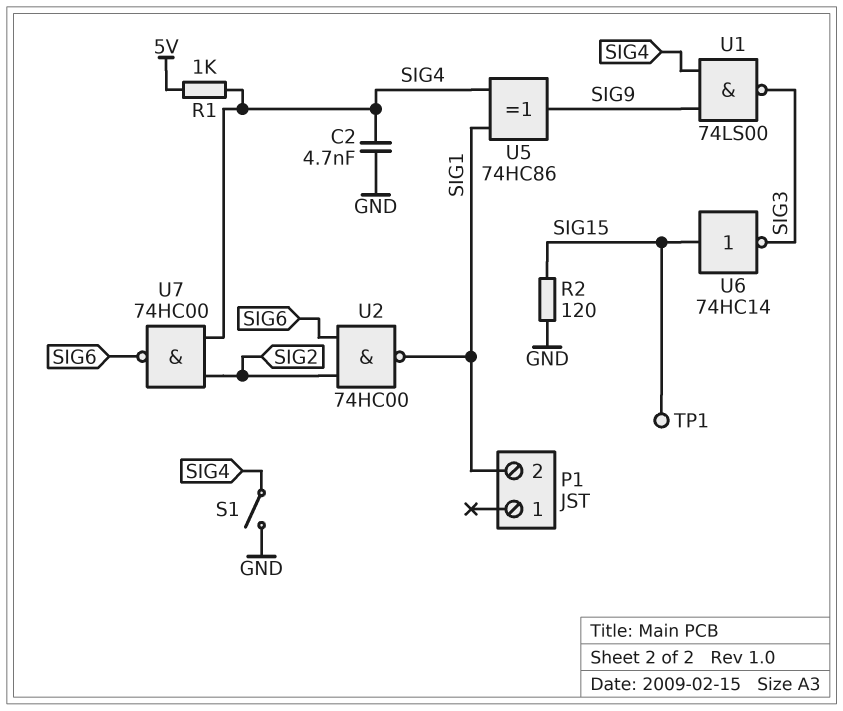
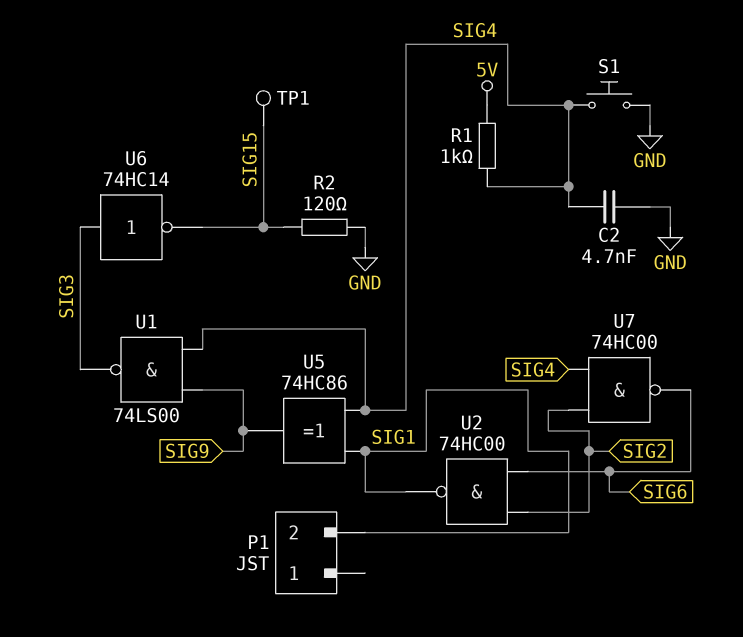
S1: switch (GND, SIG4) -> button (GND, SIG4)
U6: NOT 74HC14 (in SIG15, out SIG3) -> NOT 74HC14 (in SIG3, out SIG15)

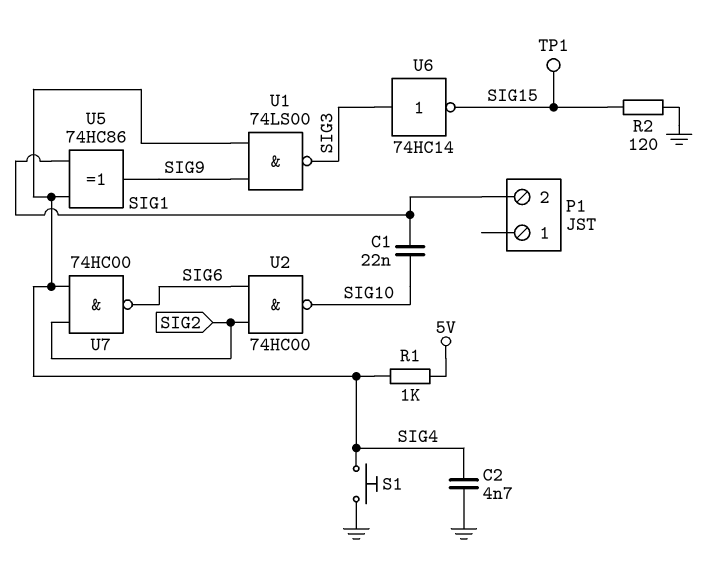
C1: none -> 22nF (SIG1, SIG10)
U2: NAND 74HC00 (in SIG2, in SIG6, out SIG1) -> NAND 74HC00 (in SIG2, in SIG6, out SIG10)

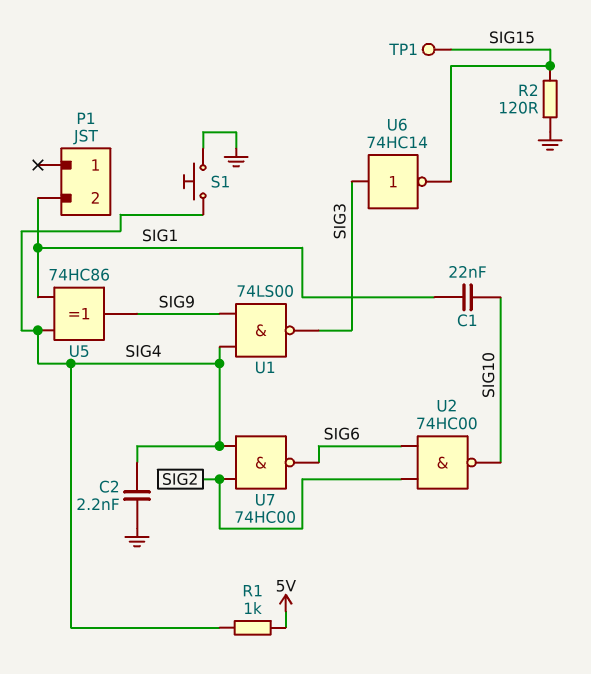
C2: 4.7nF (GND, SIG4) -> 2.2nF (GND, SIG4)

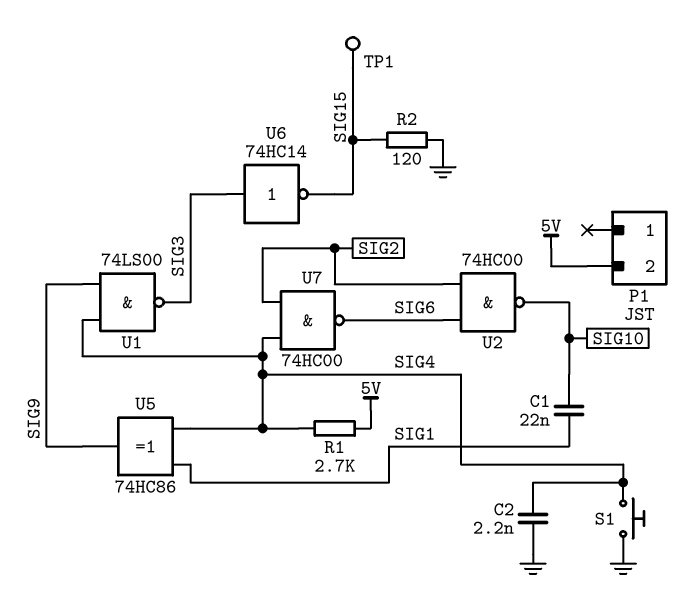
P1 pin 2: SIG1 -> 5V
R1: 1k (5V, SIG4) -> 2.7k (5V, SIG4)

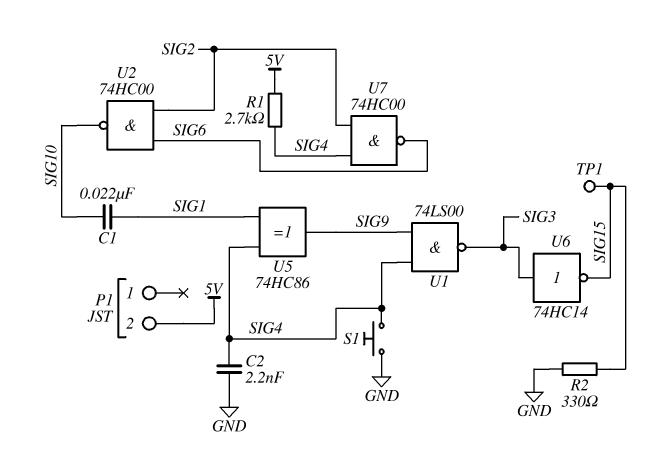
R2: 120 (GND, SIG15) -> 330 (GND, SIG15)

